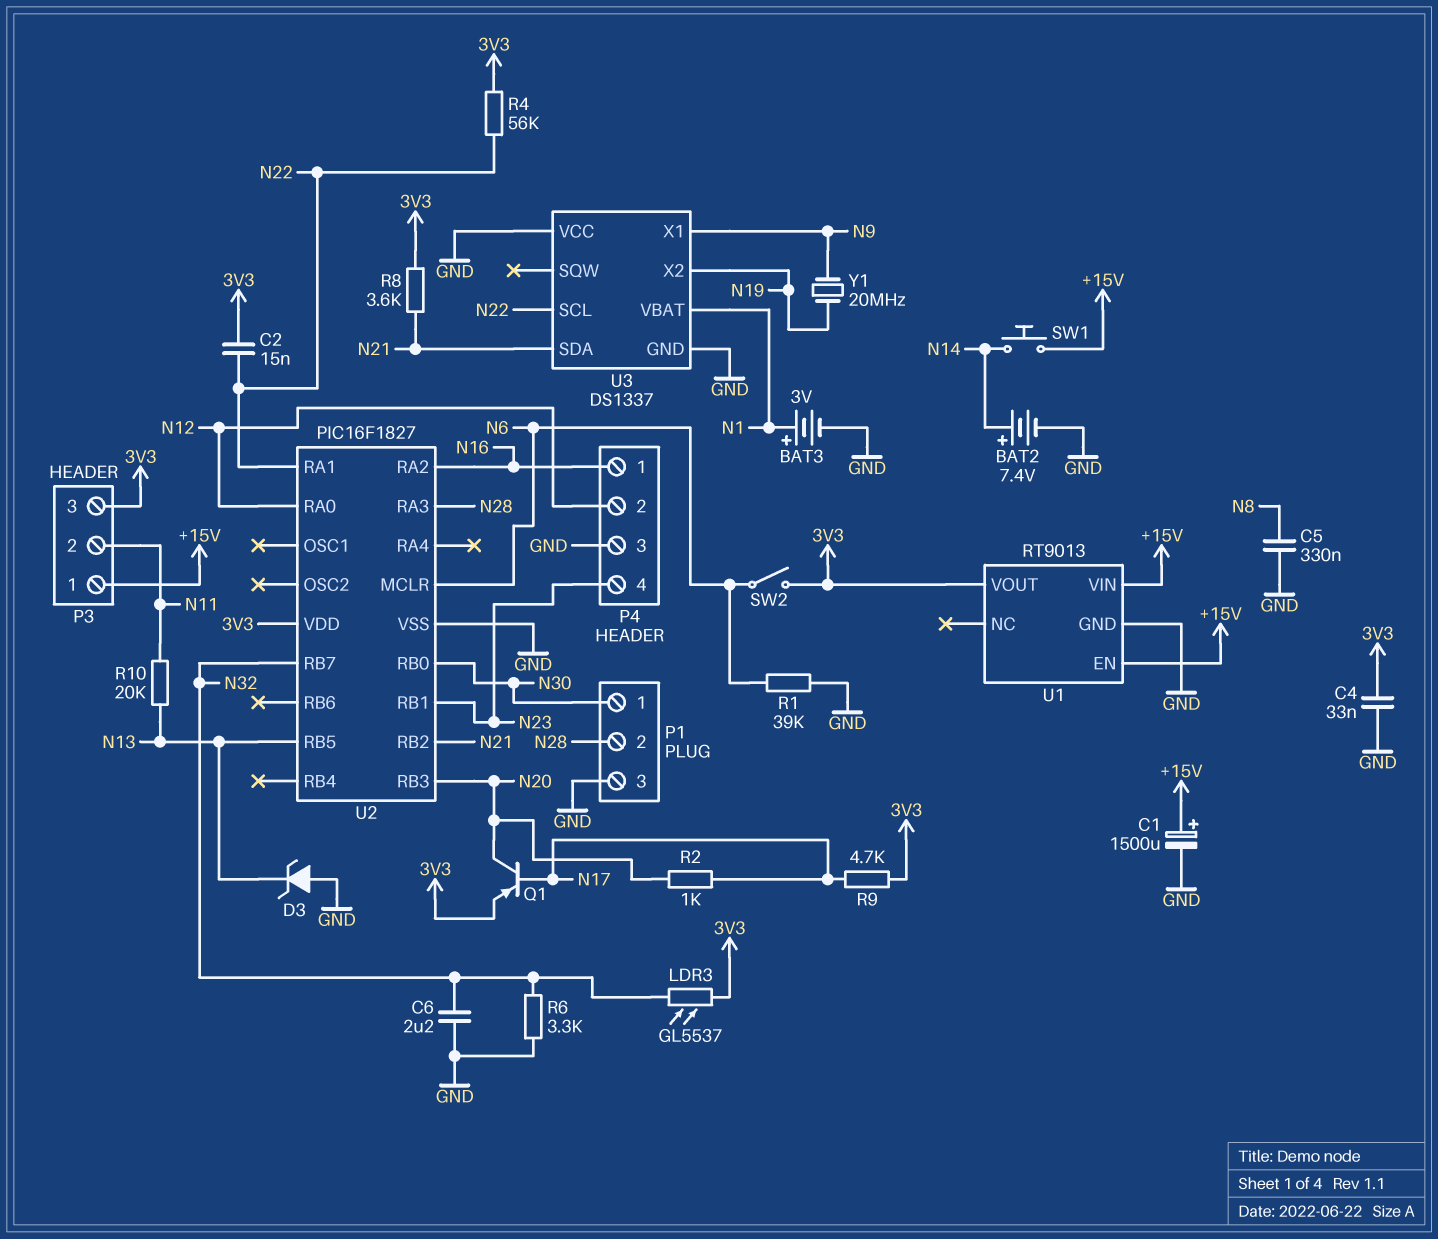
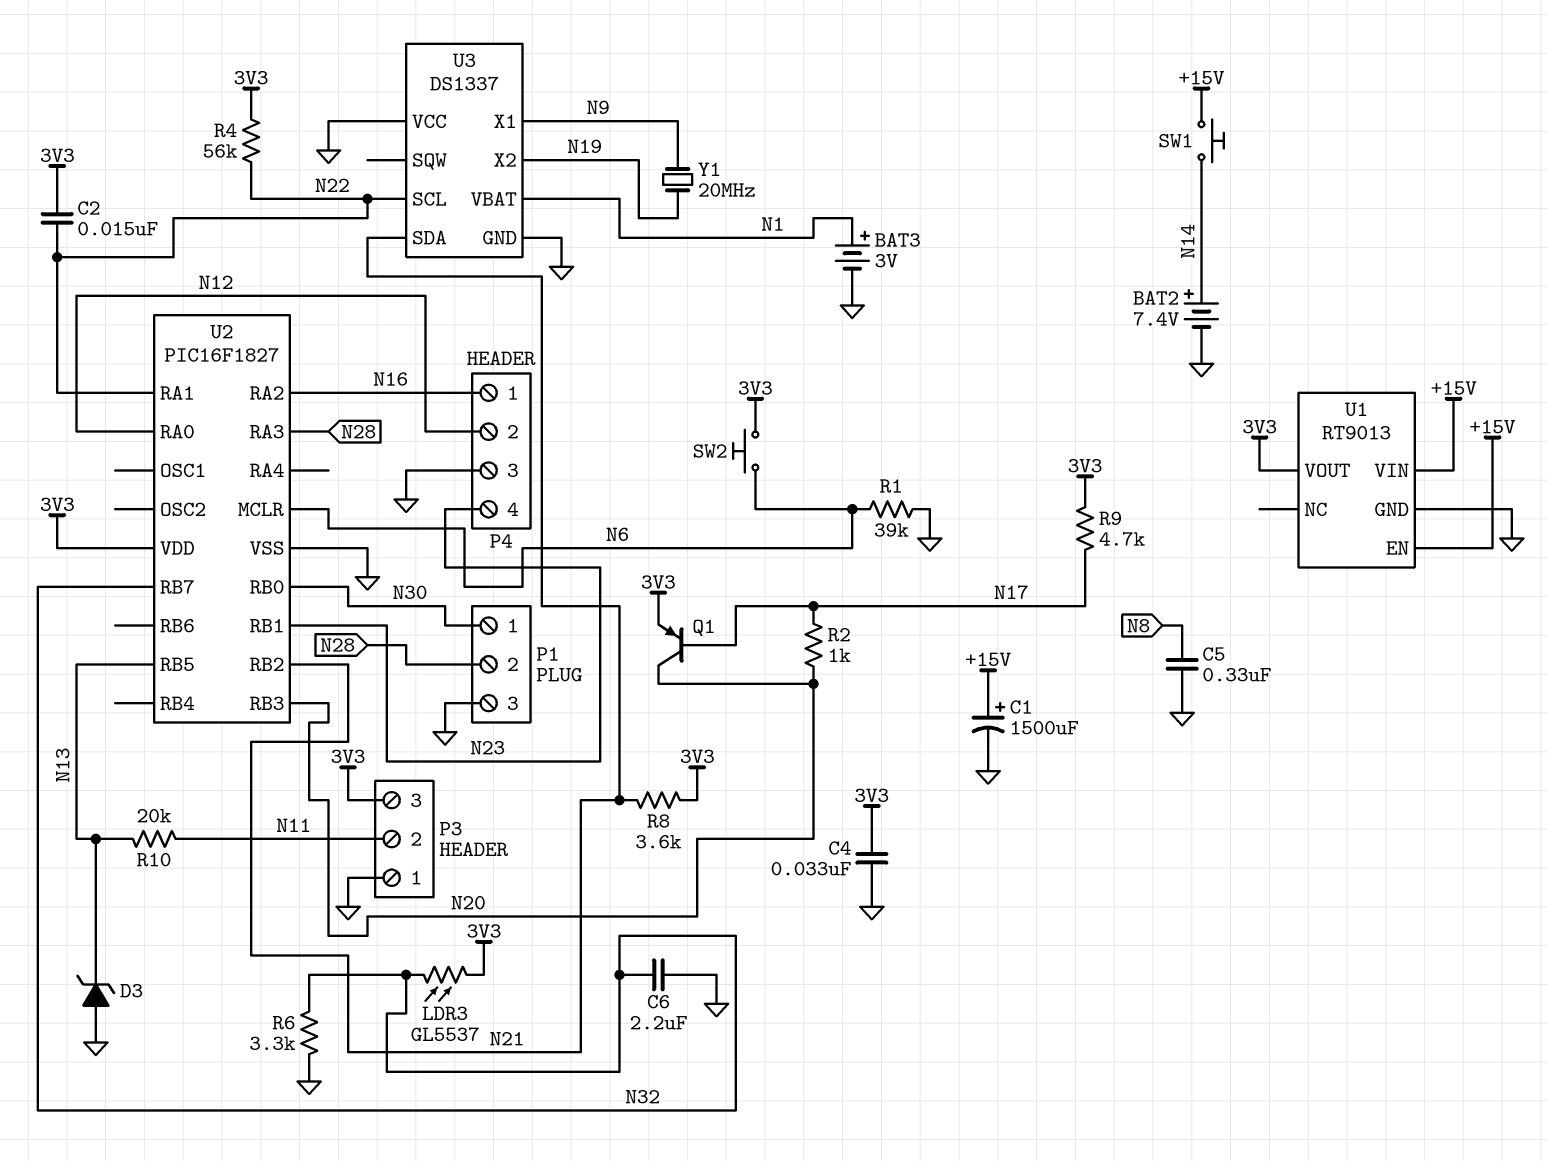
P3 pin 1: +15V -> GND
SW2: switch (3V3, N6) -> button (3V3, N6)

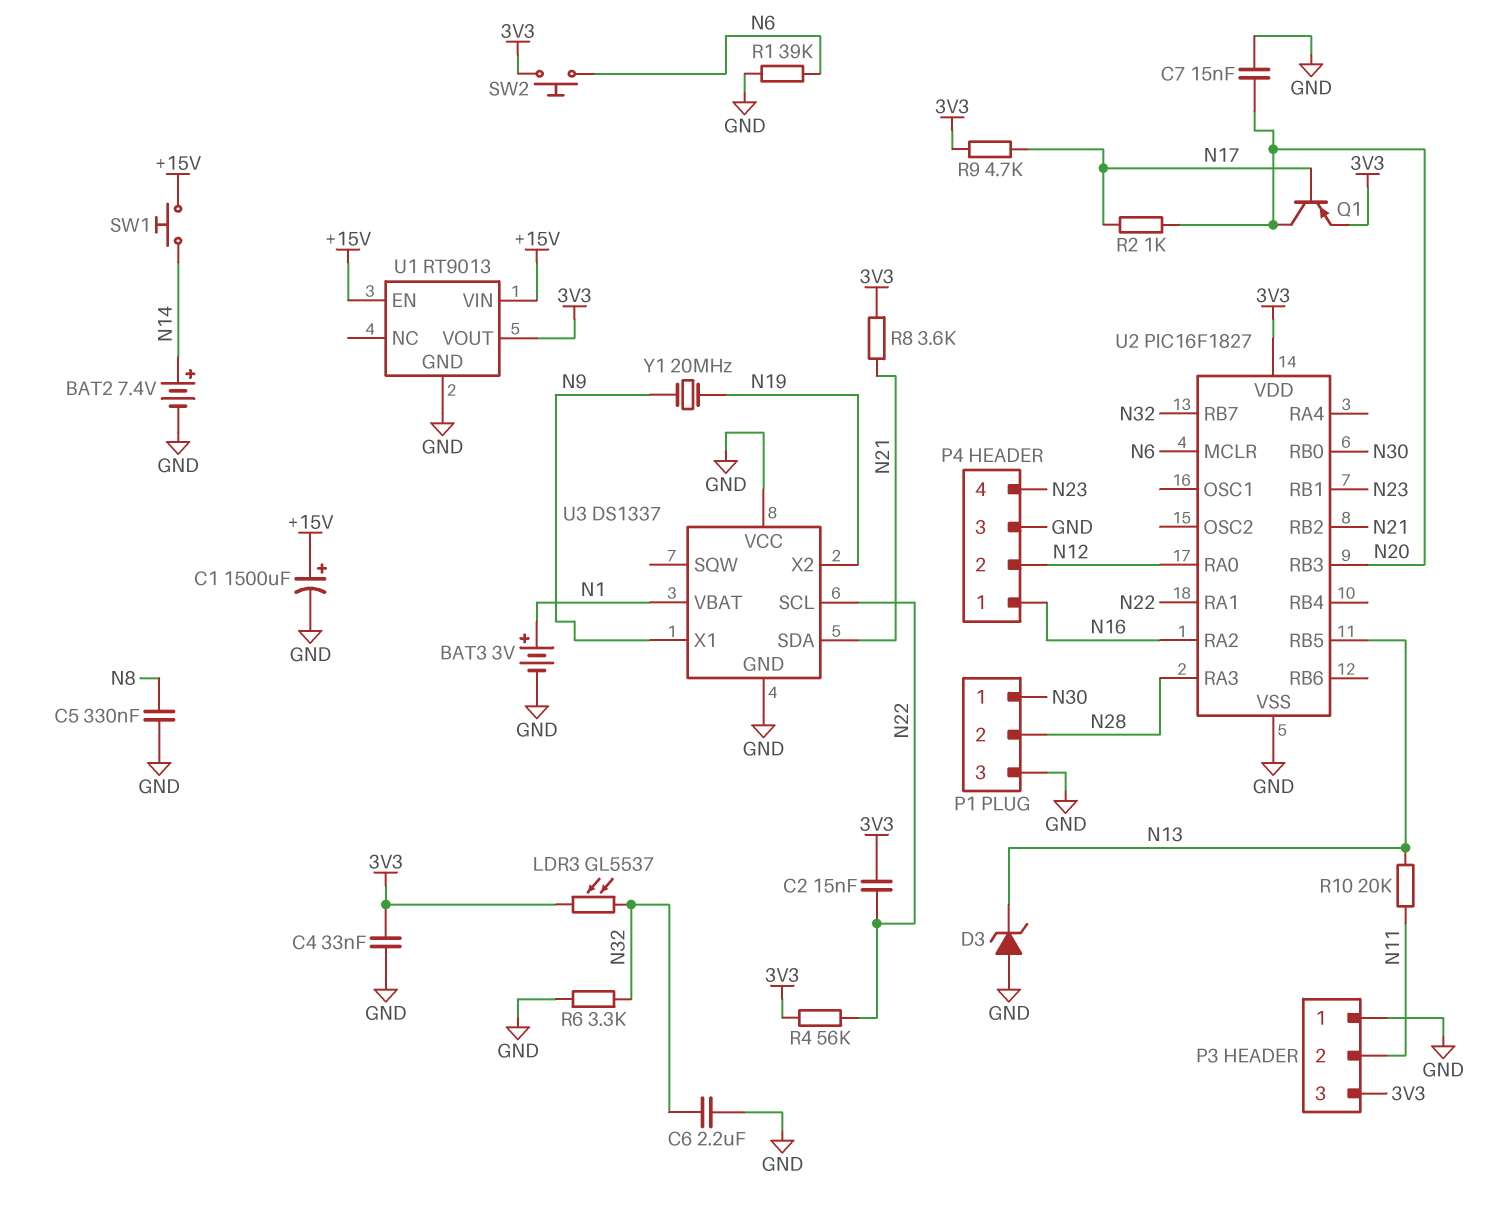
C7: none -> 15nF (GND, N20)

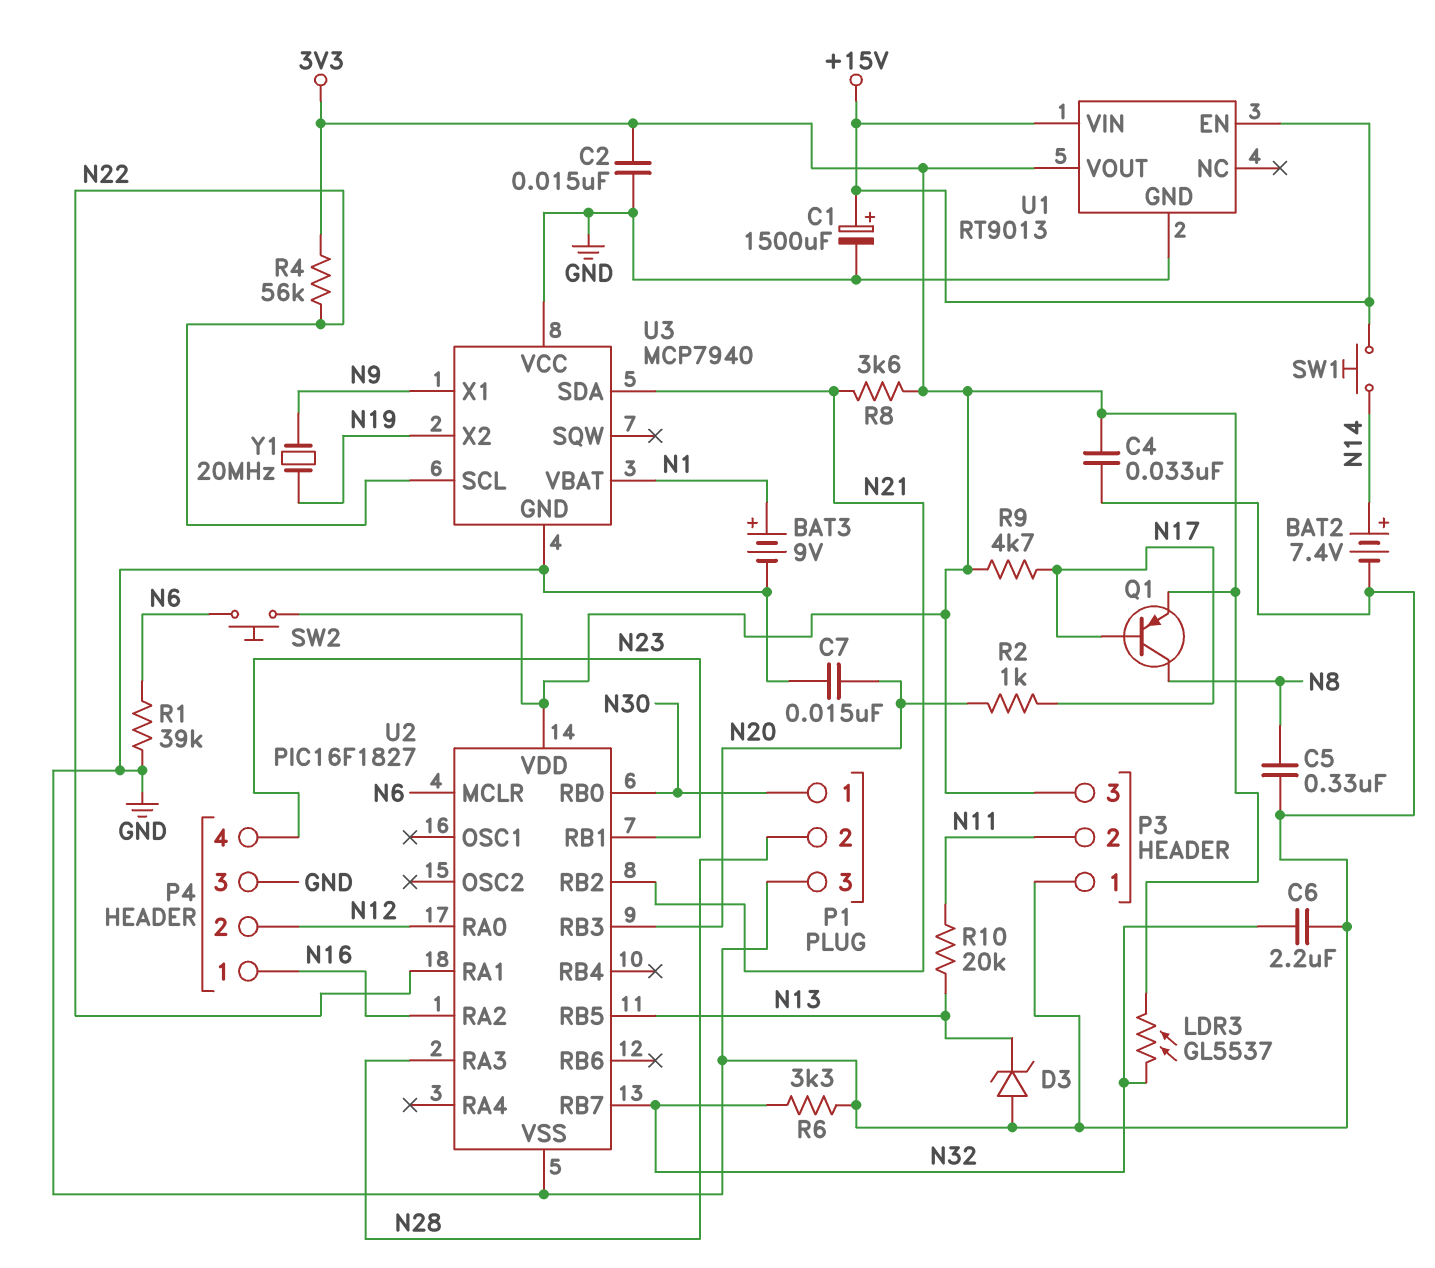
BAT3: 3V (plus N1, minus GND) -> 9V (plus N1, minus GND)
C2: 15nF (3V3, N22) -> 15nF (3V3, GND)
Q1: PNP (B N17, C N20, E 3V3) -> PNP (B N17, C N8, E 3V3)
U3: DS1337 -> MCP7940

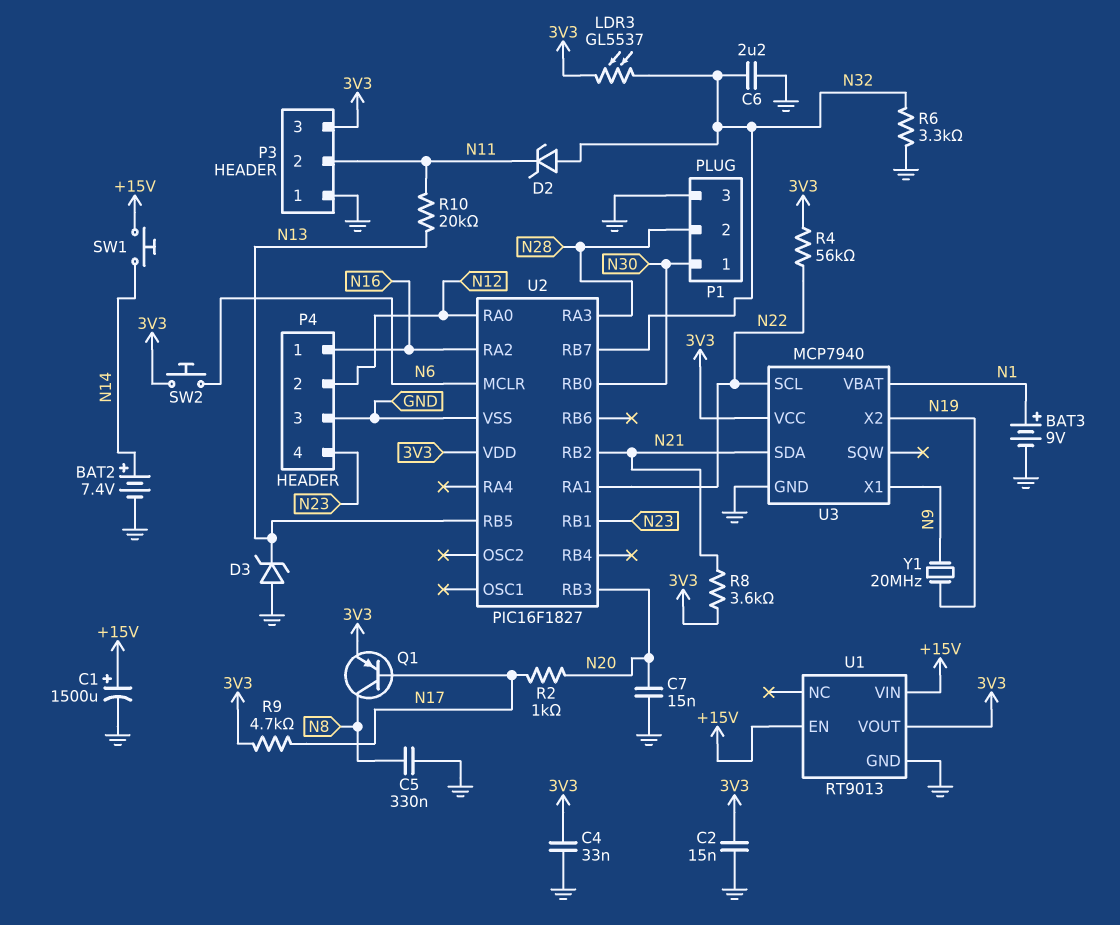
D2: none -> zener (A N32, K N11)
R1: 39k (GND, N6) -> none
U3 pin VCC: GND -> 3V3

